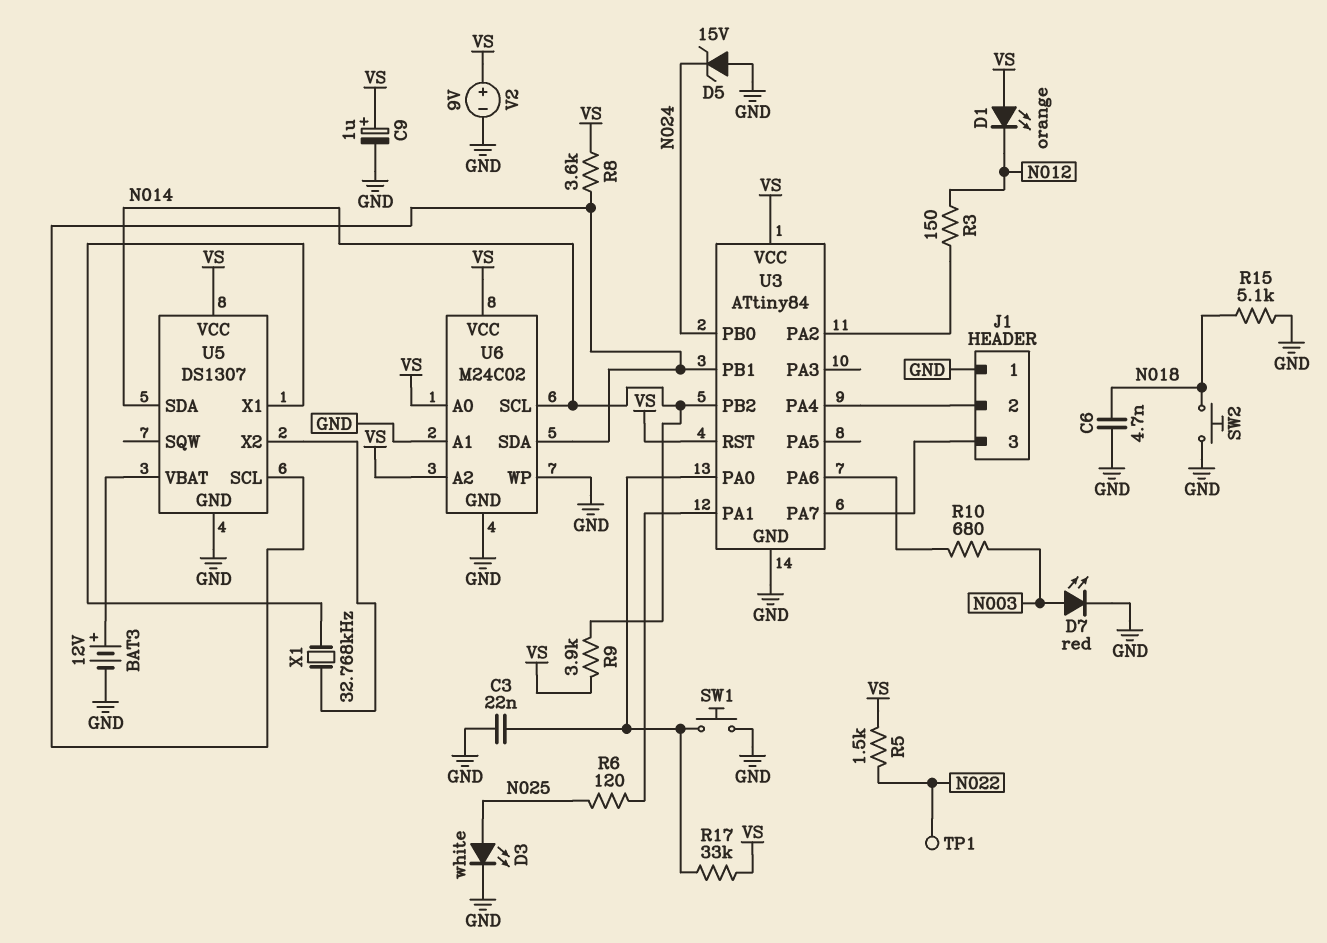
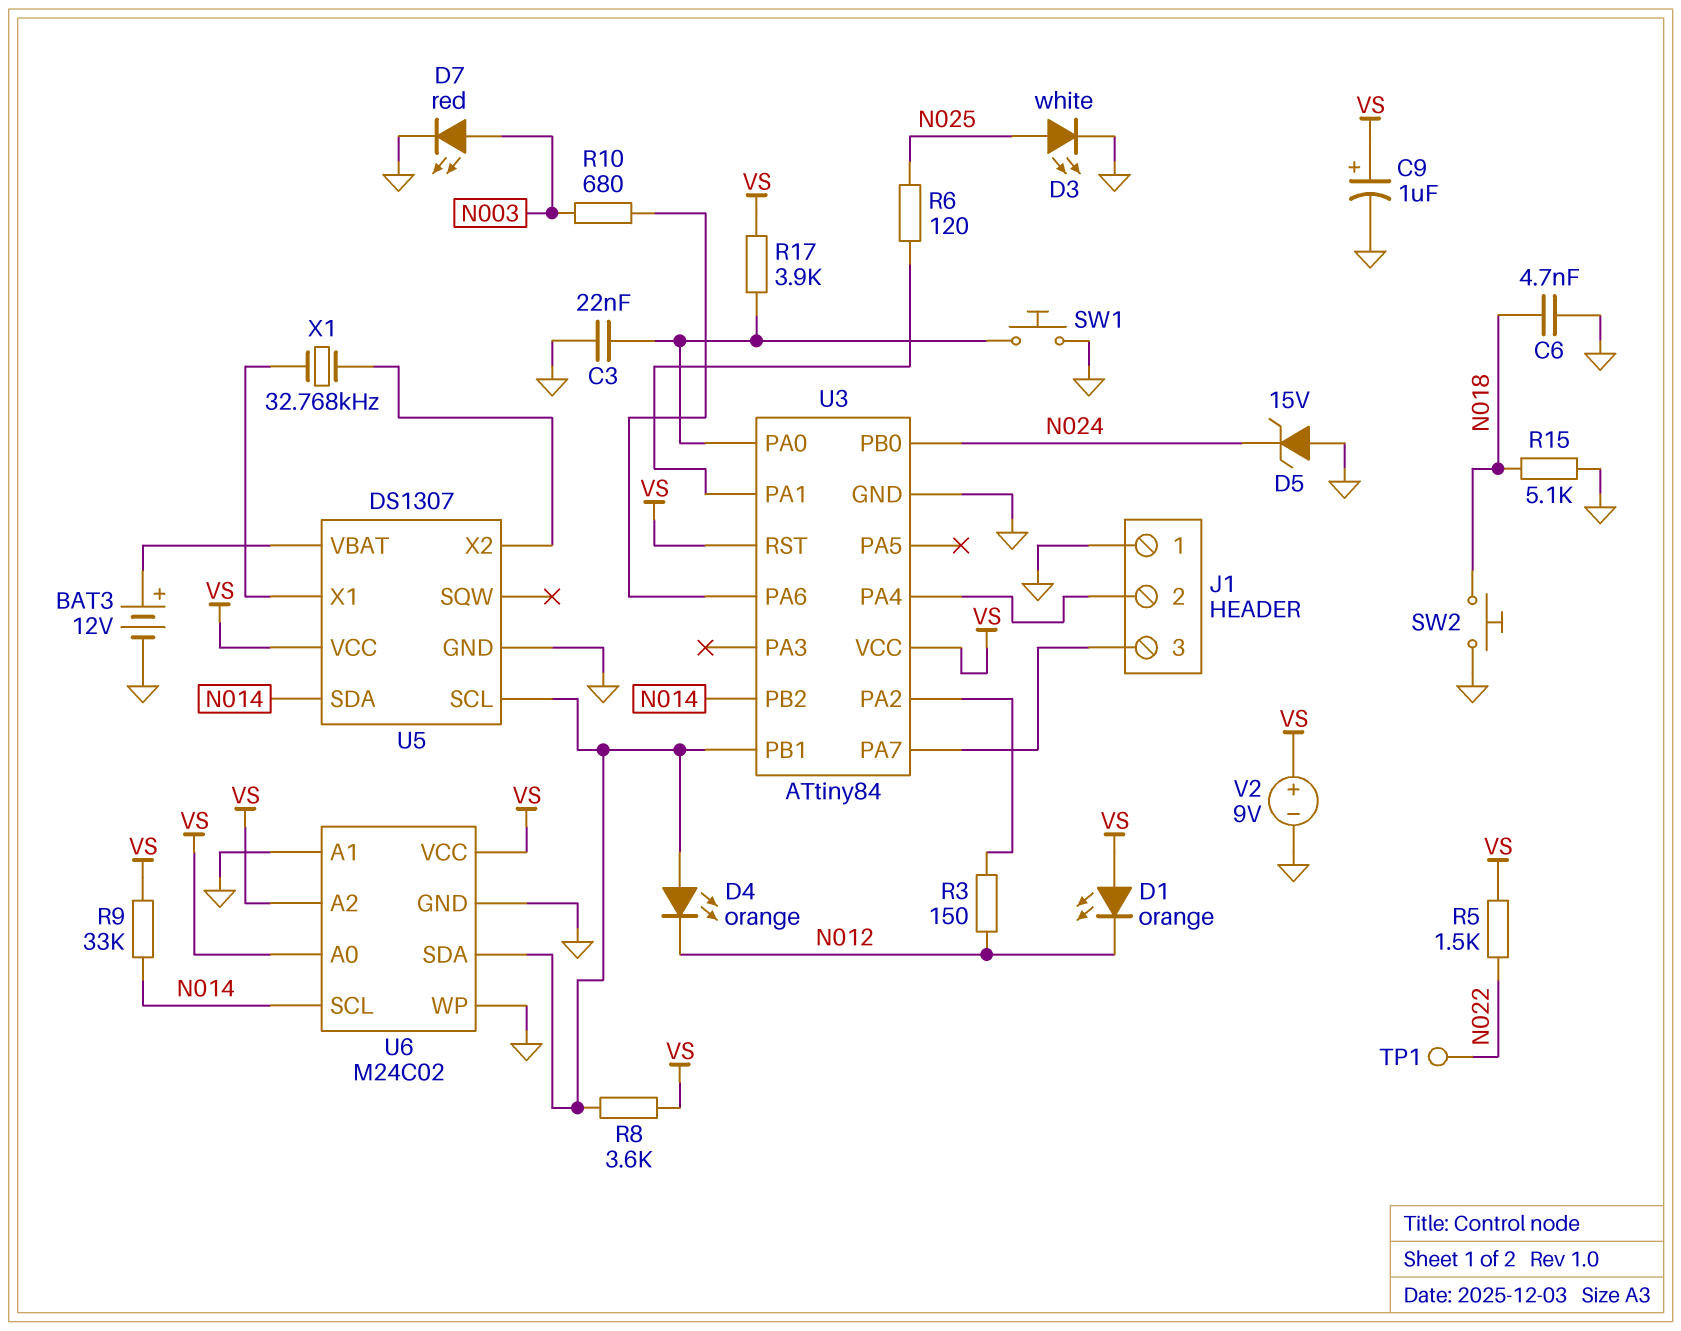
D4: none -> LED orange (A U3/PB1, K N012)
R9: 3.9k (N014, VS) -> 33k (N014, VS)
R17: 33k (U3/PA0, VS) -> 3.9k (U3/PA0, VS)

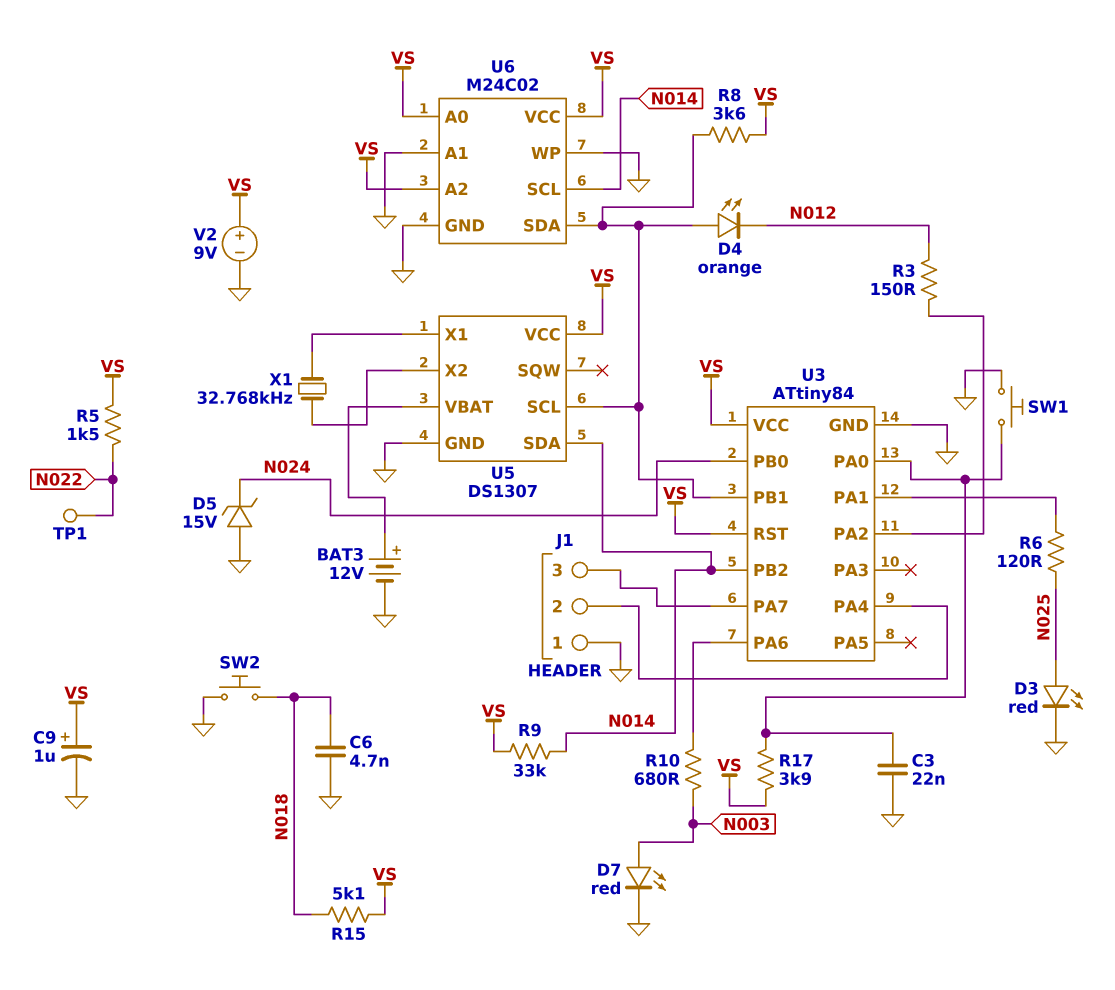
D1: LED orange (A VS, K N012) -> none
D3: LED white (A N025, K GND) -> LED red (A N025, K GND)
R15: 5.1k (GND, N018) -> 5.1k (N018, VS)

